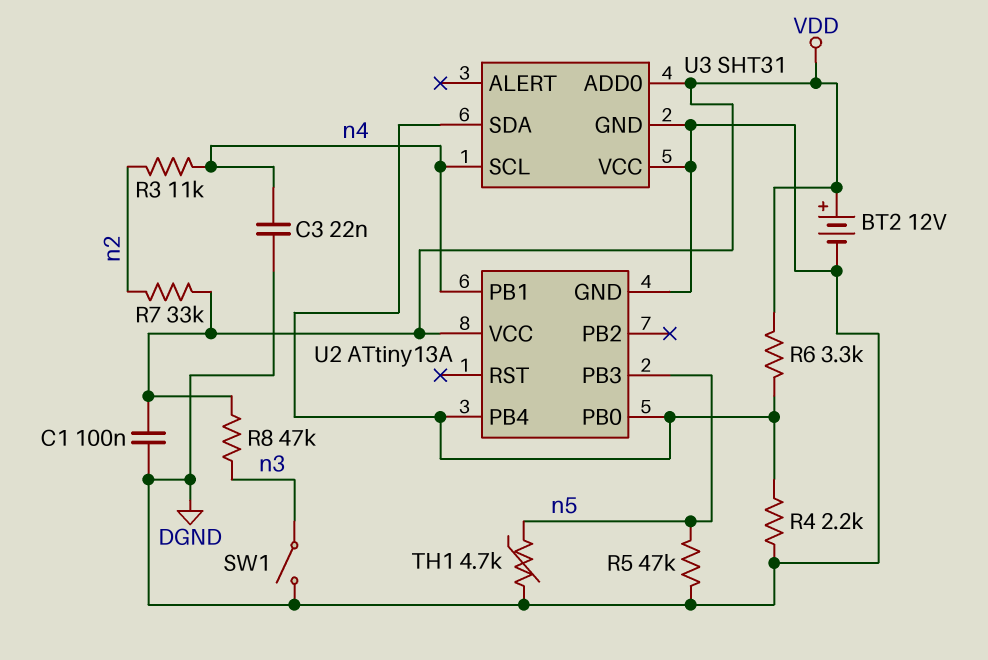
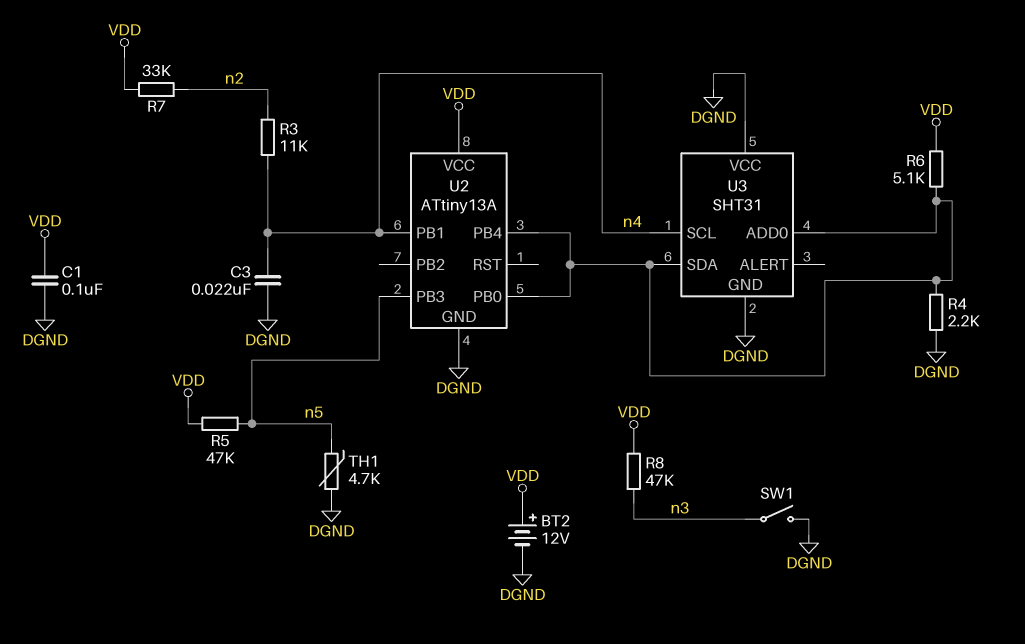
R5: 47k (DGND, n5) -> 47k (VDD, n5)
R6: 3.3k (U2/PB0, VDD) -> 5.1k (U2/PB0, VDD)
U3 pin ADD0: VDD -> U2/PB0

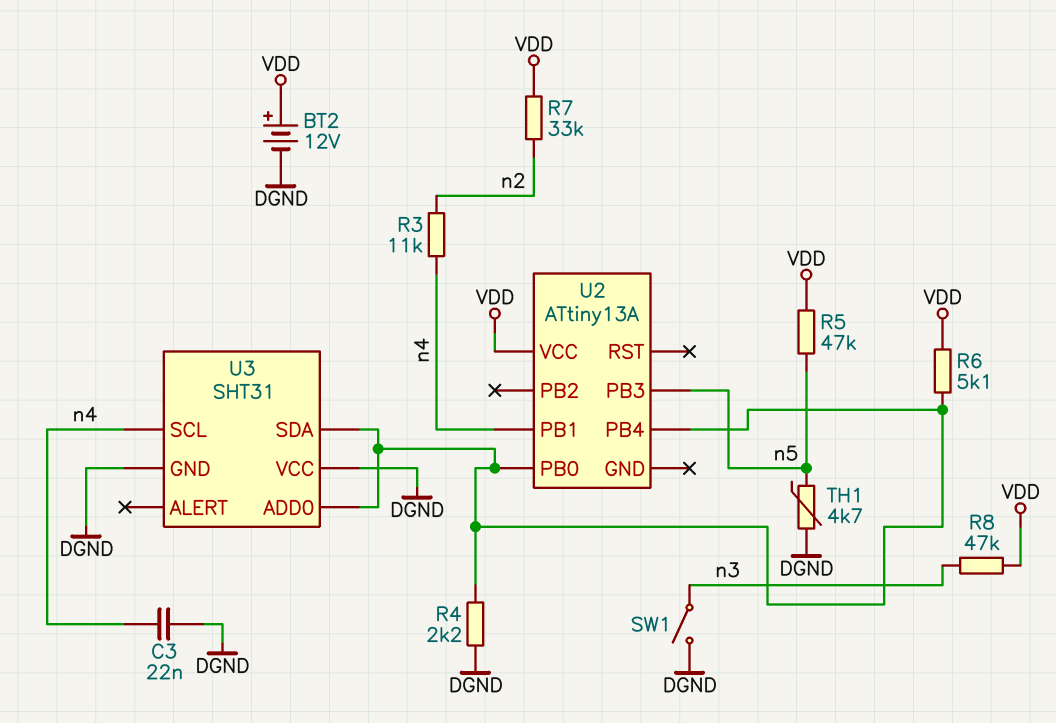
C1: 100nF (DGND, VDD) -> none
U2 pin GND: DGND -> none

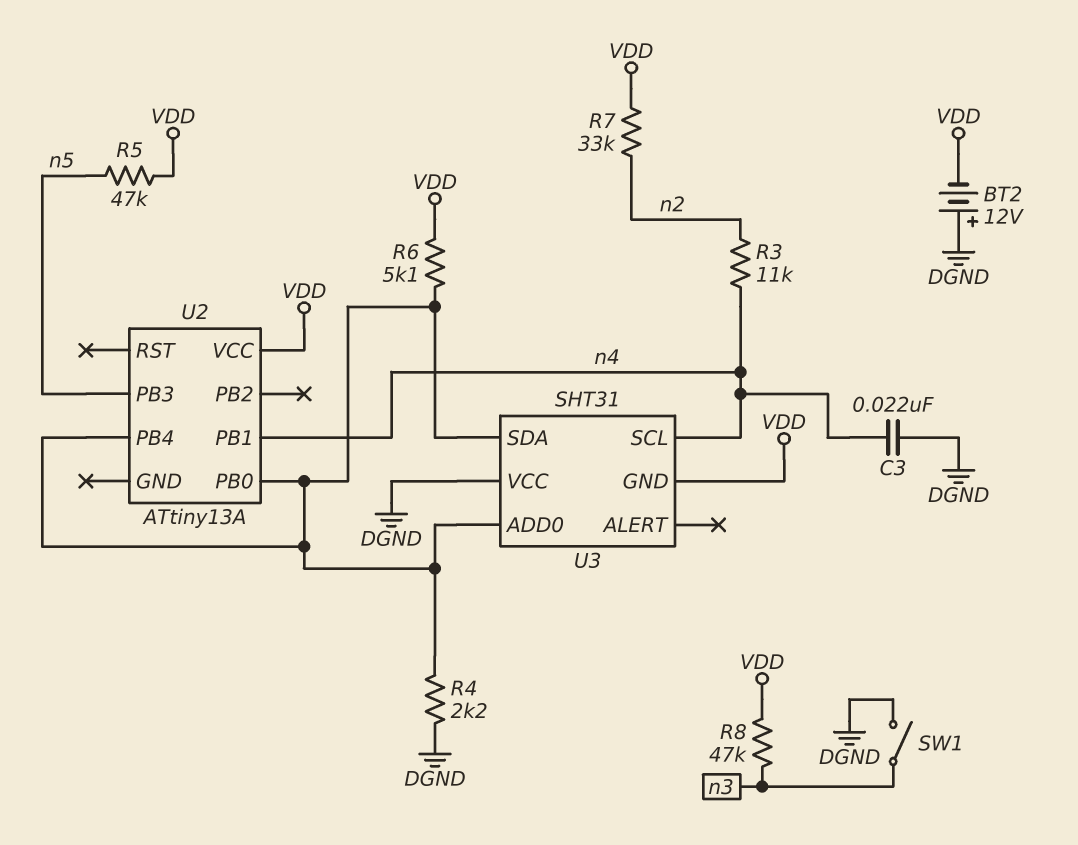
BT2: 12V (plus VDD, minus DGND) -> 12V (plus DGND, minus VDD)
TH1: 4.7k (DGND, n5) -> none
U3 pin GND: DGND -> VDD

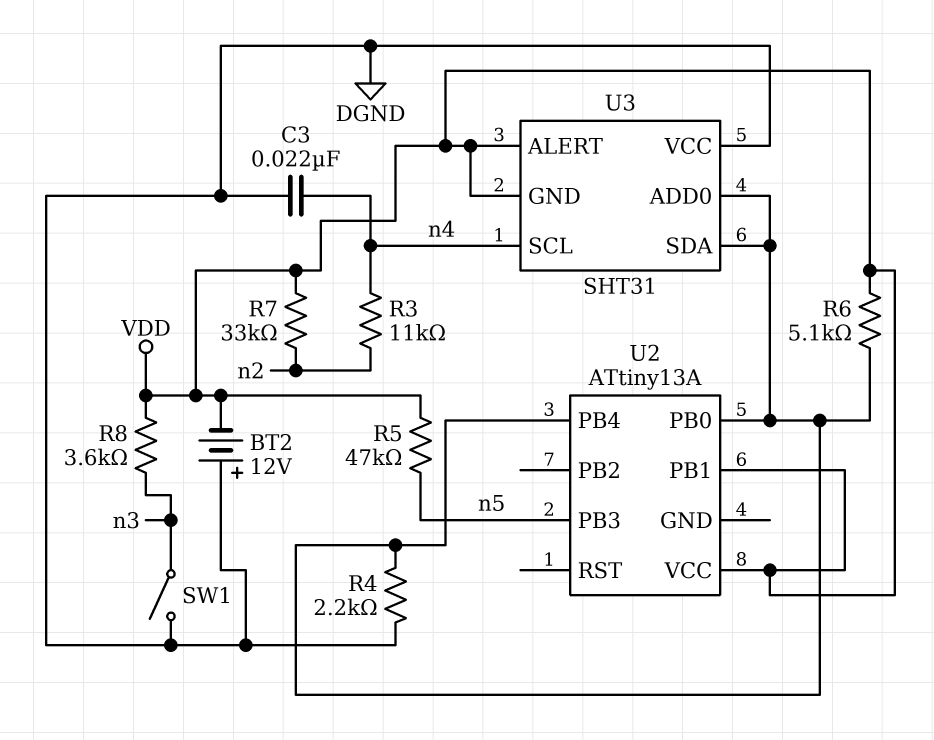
R8: 47k (VDD, n3) -> 3.6k (VDD, n3)
U2 pin PB1: n4 -> VDD
U3 pin ALERT: none -> VDD

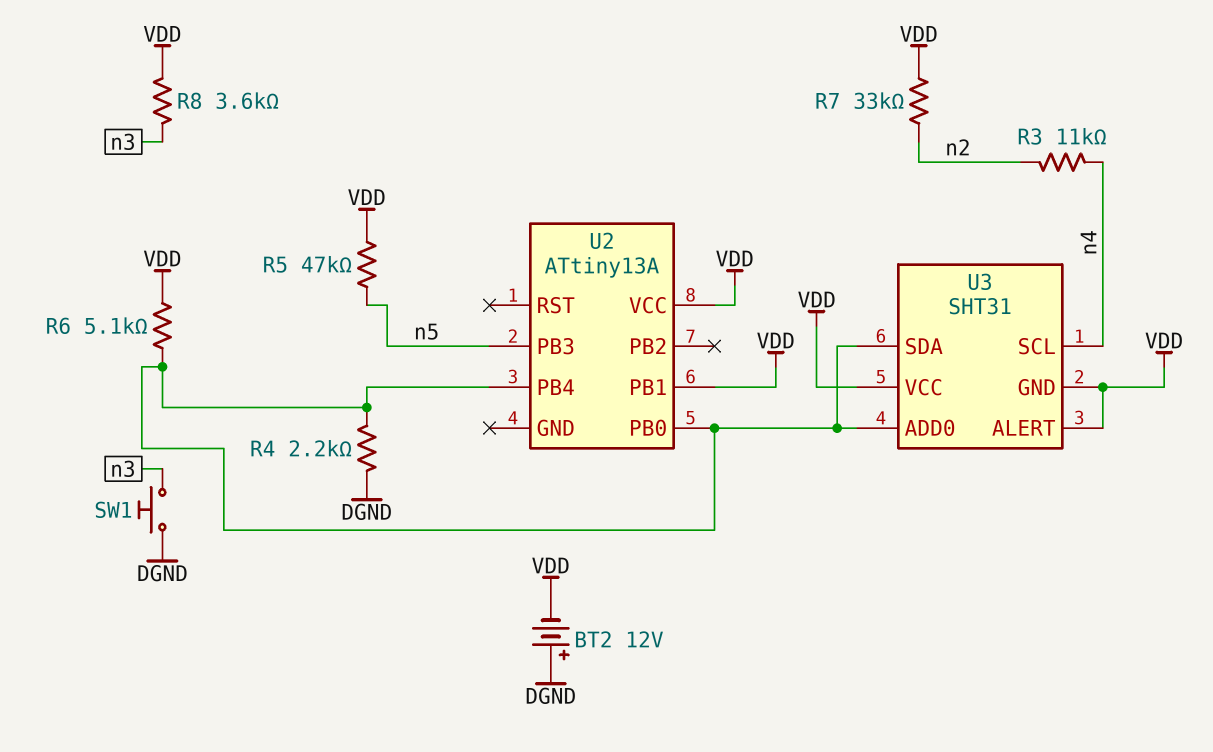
C3: 22nF (DGND, n4) -> none
SW1: switch (DGND, n3) -> button (DGND, n3)
U3 pin VCC: DGND -> VDD

